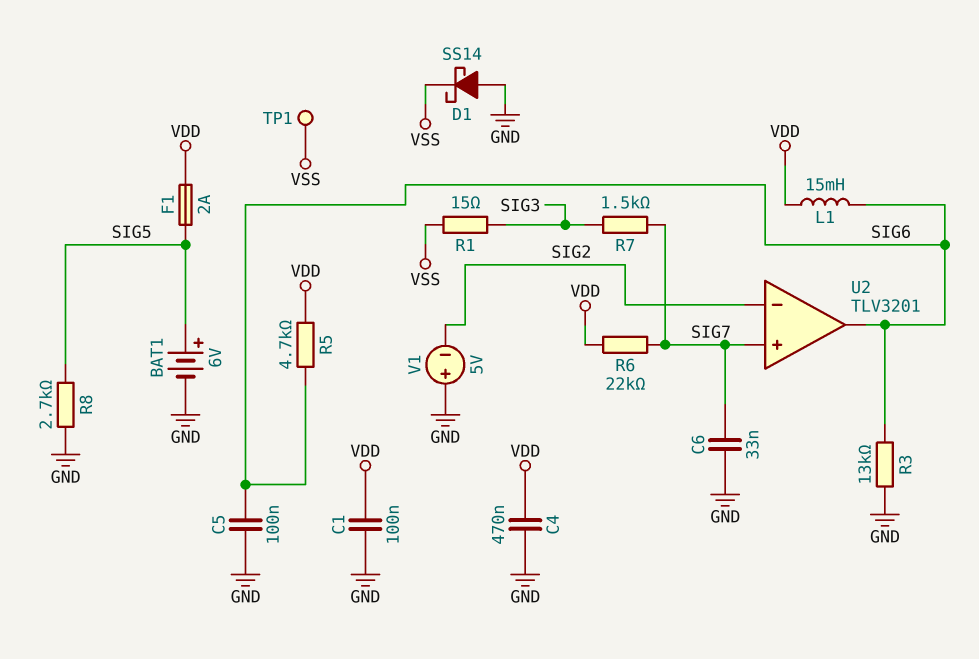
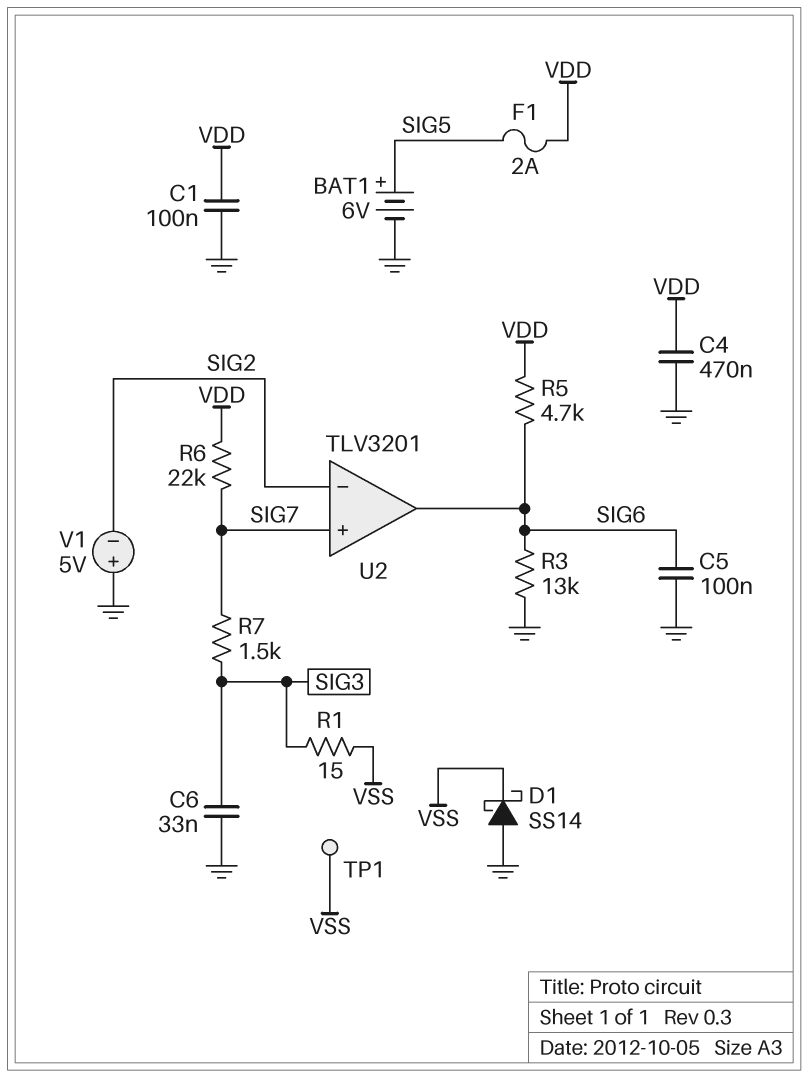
C6: 33nF (GND, SIG7) -> 33nF (GND, SIG3)
L1: 15mH (SIG6, VDD) -> none
R8: 2.7k (GND, SIG5) -> none

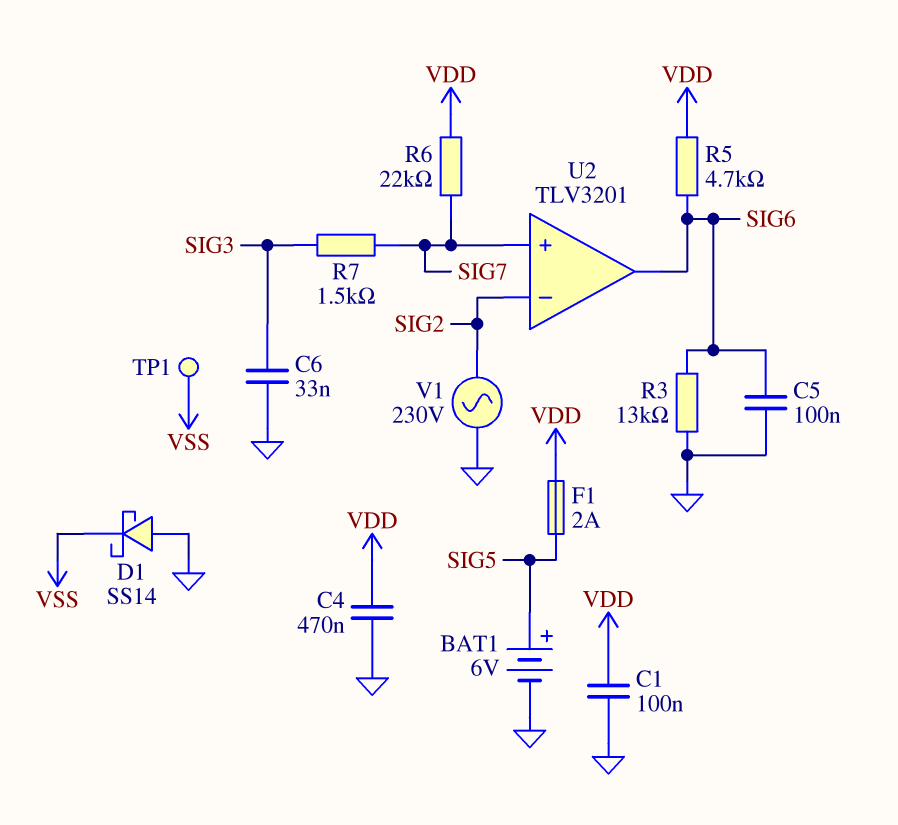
R1: 15 (SIG3, VSS) -> none
V1: 5V (plus GND, minus SIG2) -> AC 230V (GND, SIG2)

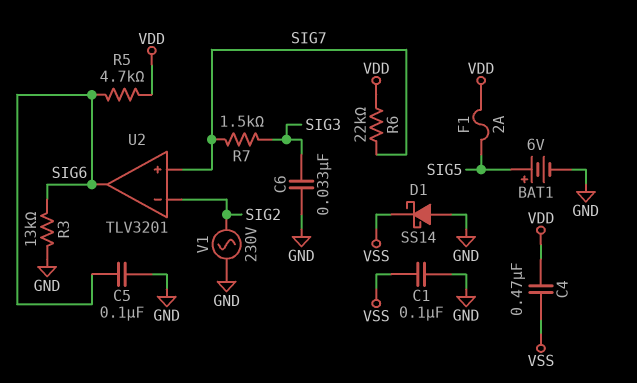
C1: 100nF (GND, VDD) -> 100nF (GND, VSS)
C4: 470nF (GND, VDD) -> 470nF (VDD, VSS)
TP1: test point (VSS) -> none

